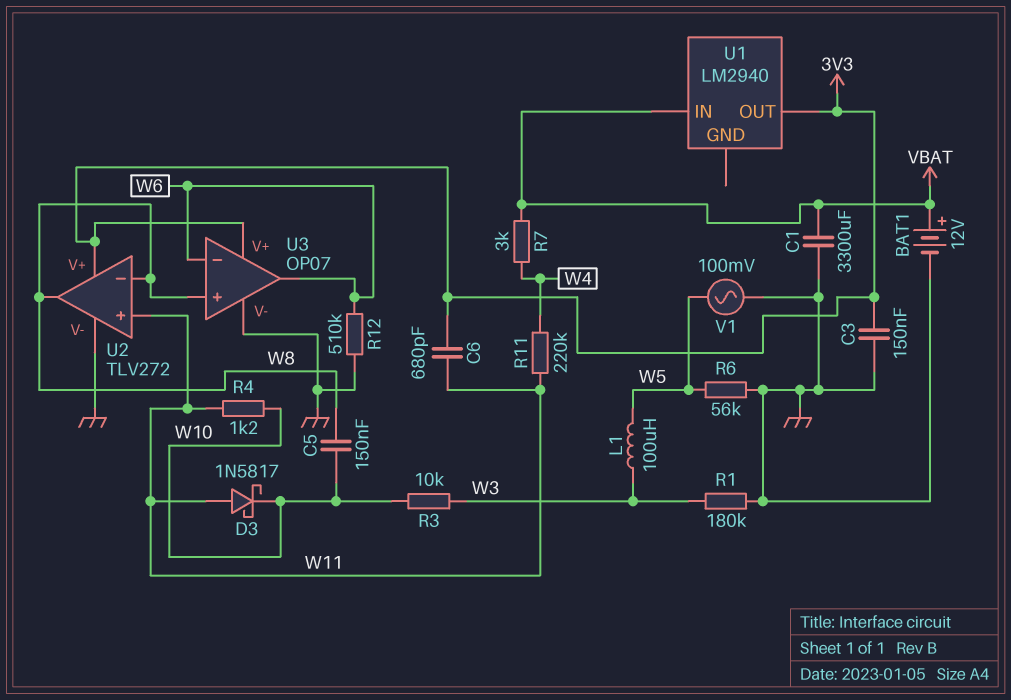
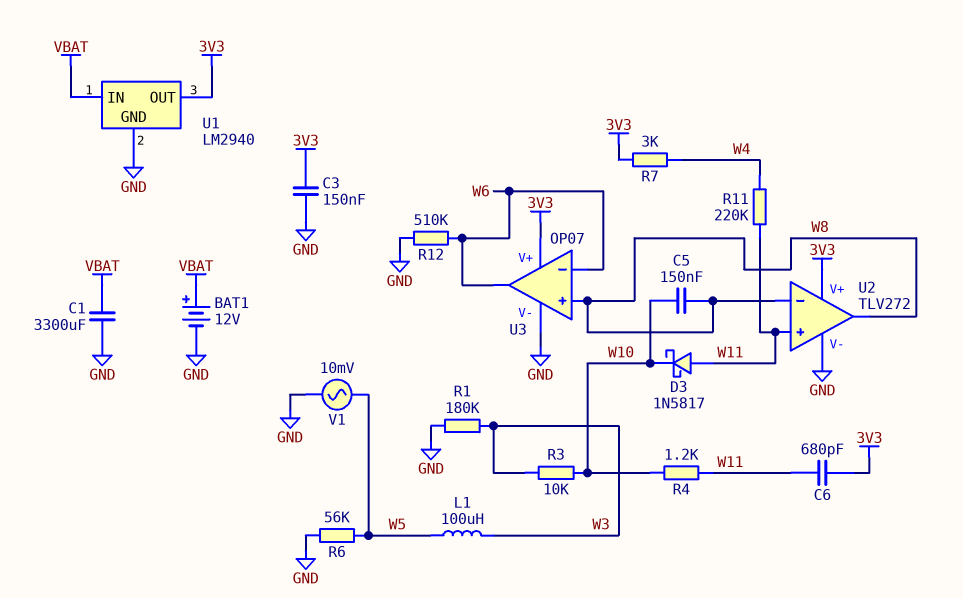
R7: 3k (VBAT, W4) -> 3k (3V3, W4)
U1 pin GND: none -> GND
V1: AC 100mV (GND, W5) -> AC 10mV (GND, W5)

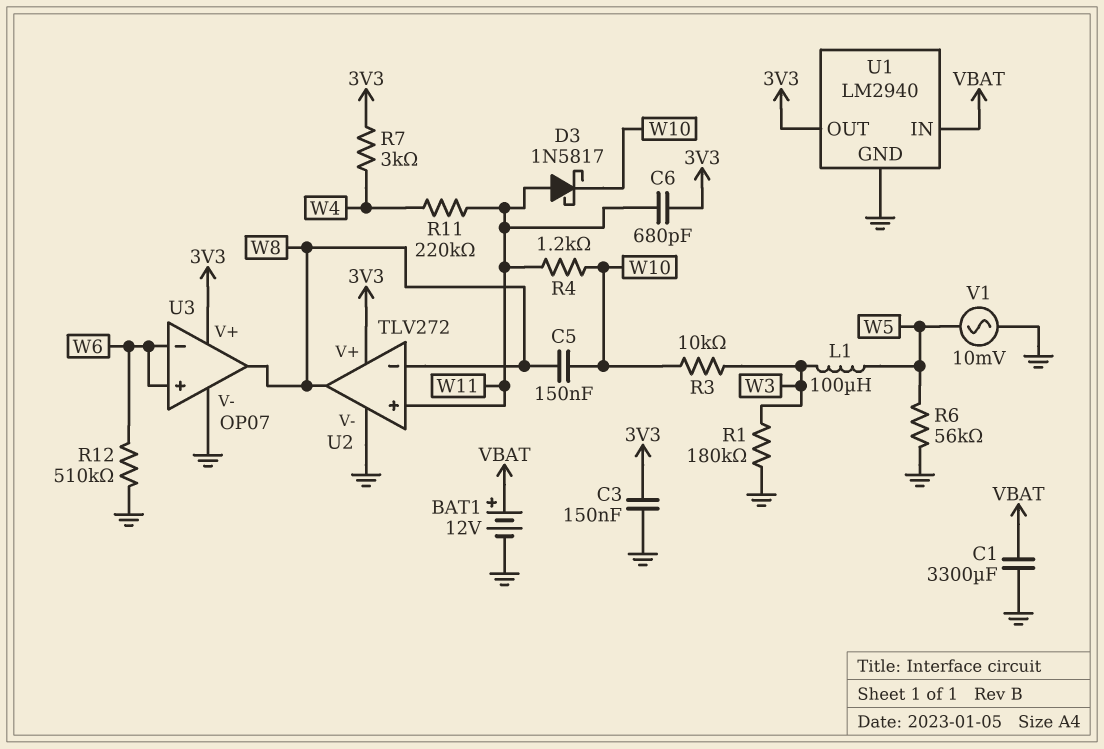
U3 pin in+: W8 -> W6
U3 pin out: W6 -> W8

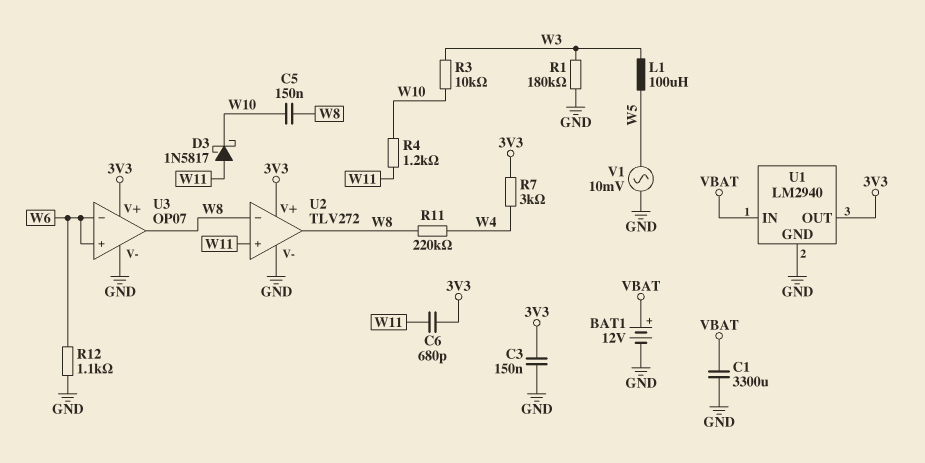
R6: 56k (GND, W5) -> none
R11: 220k (W4, W11) -> 220k (W4, W8)
R12: 510k (GND, W6) -> 1.1k (GND, W6)

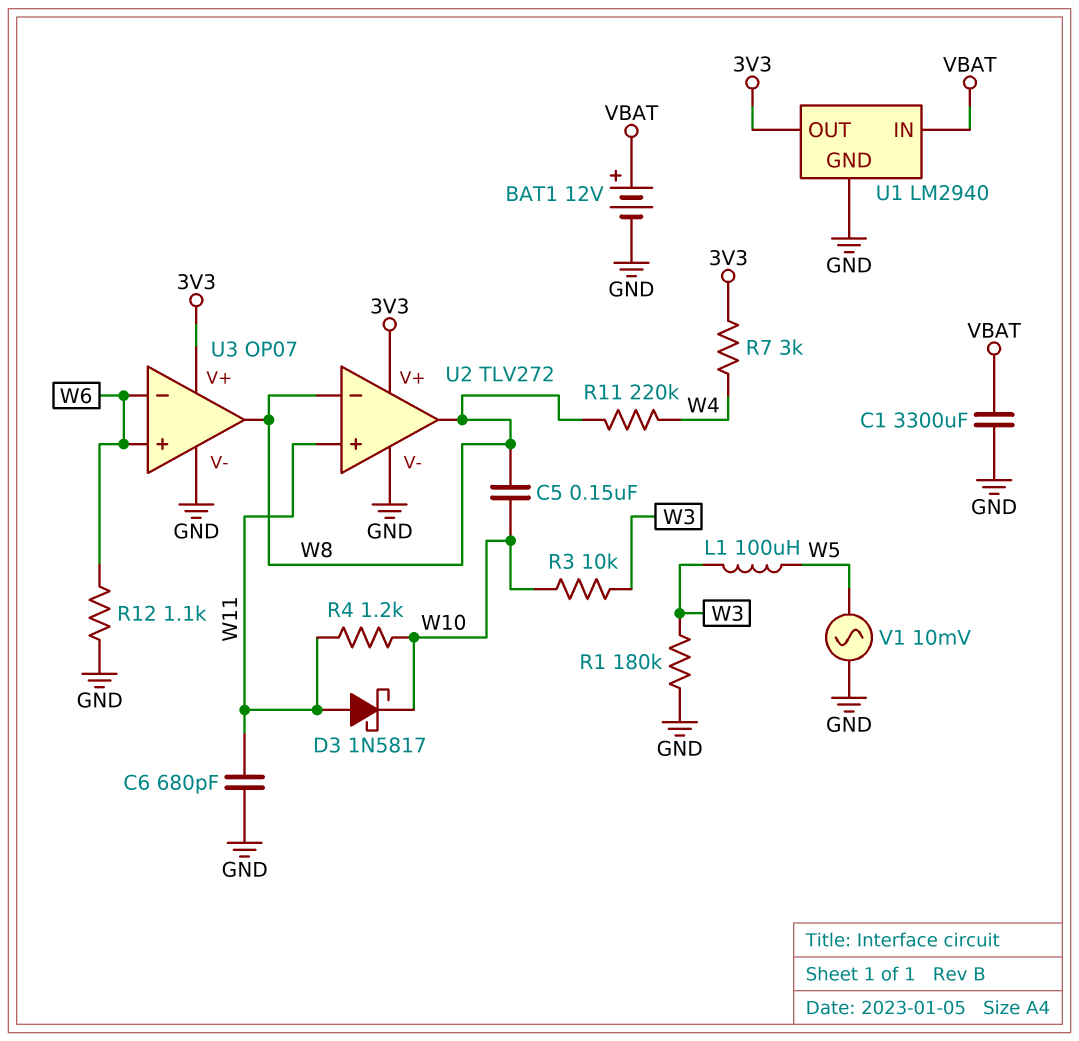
C3: 150nF (3V3, GND) -> none
C6: 680pF (3V3, W11) -> 680pF (GND, W11)

